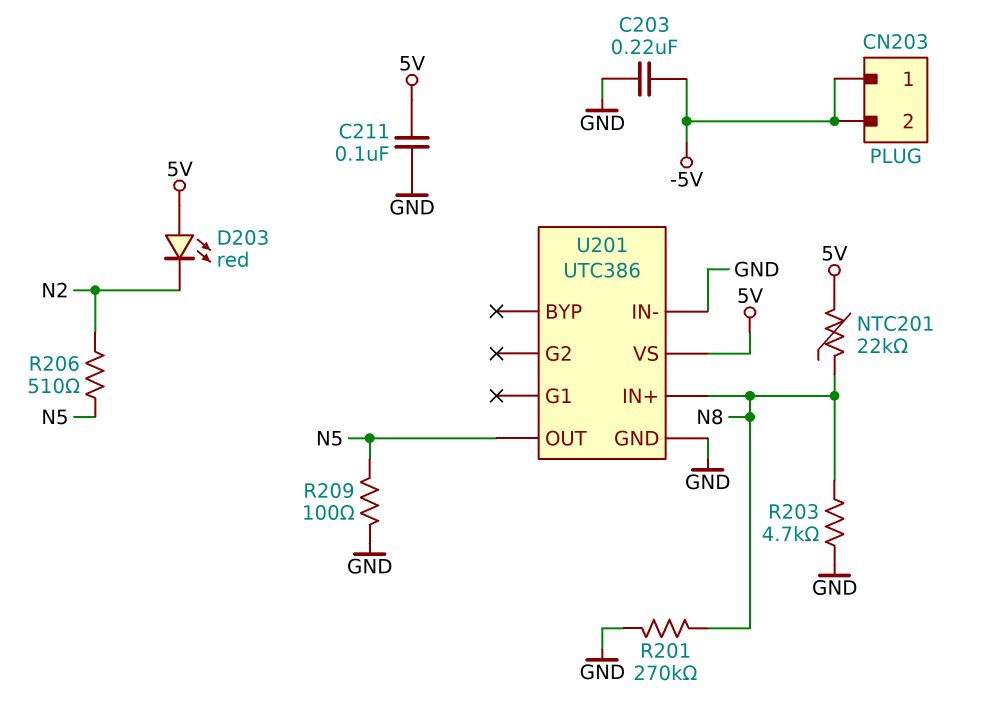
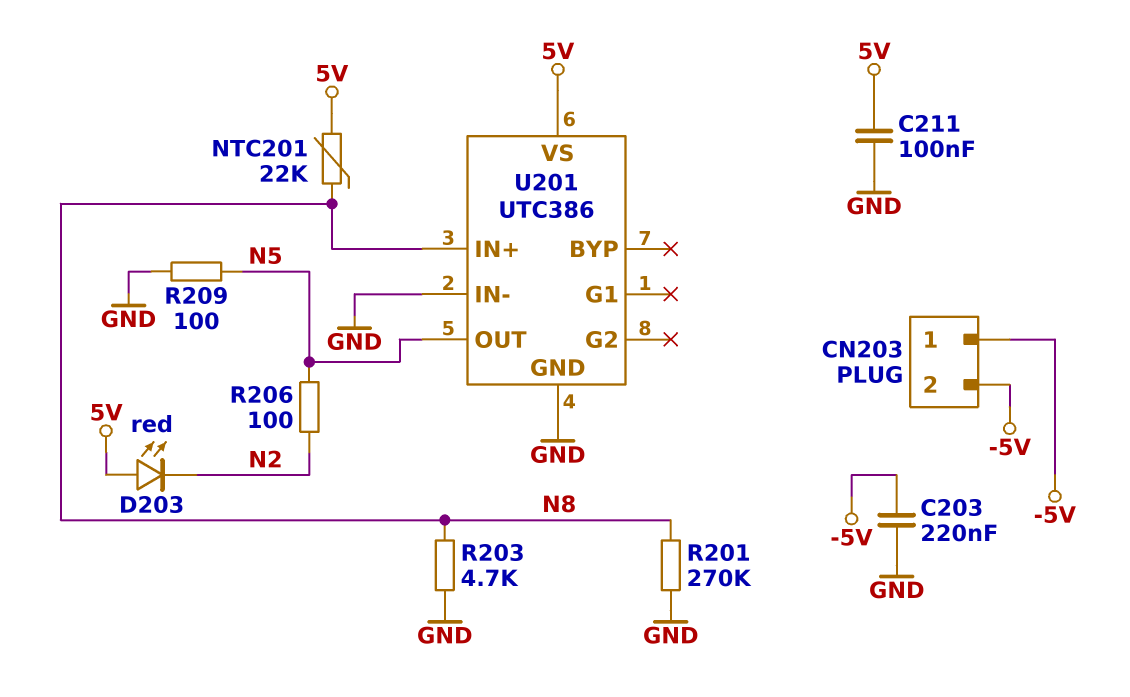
R206: 510 (N2, N5) -> 100 (N2, N5)

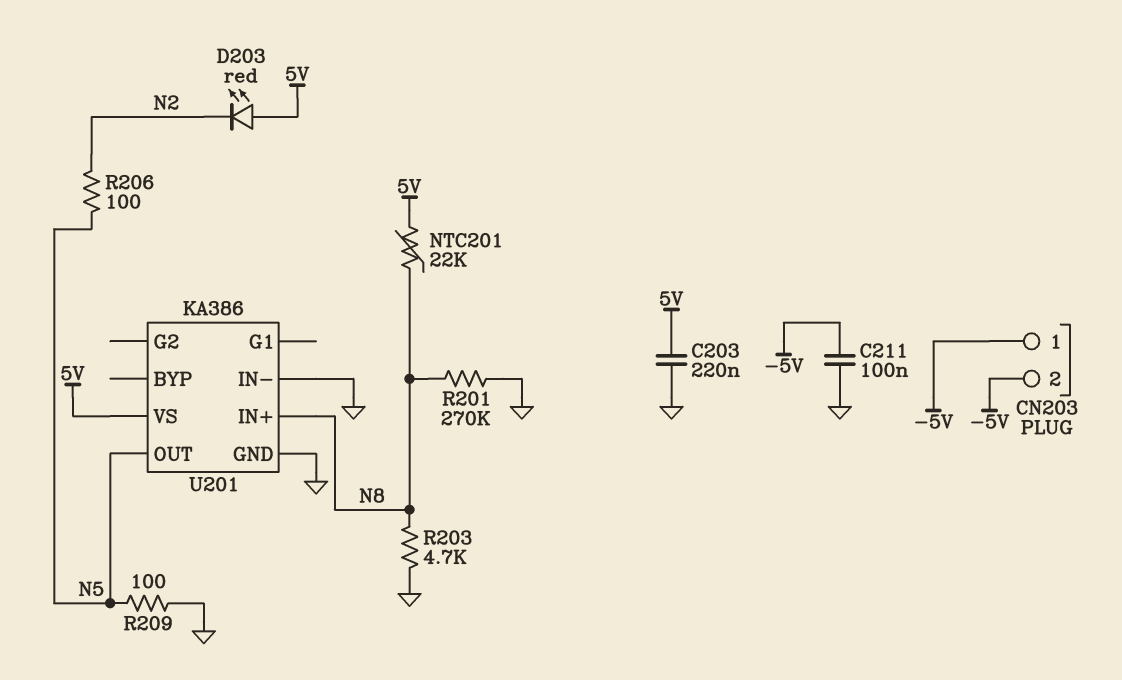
C203: 220nF (-5V, GND) -> 220nF (5V, GND)
C211: 100nF (5V, GND) -> 100nF (-5V, GND)
U201: UTC386 -> KA386

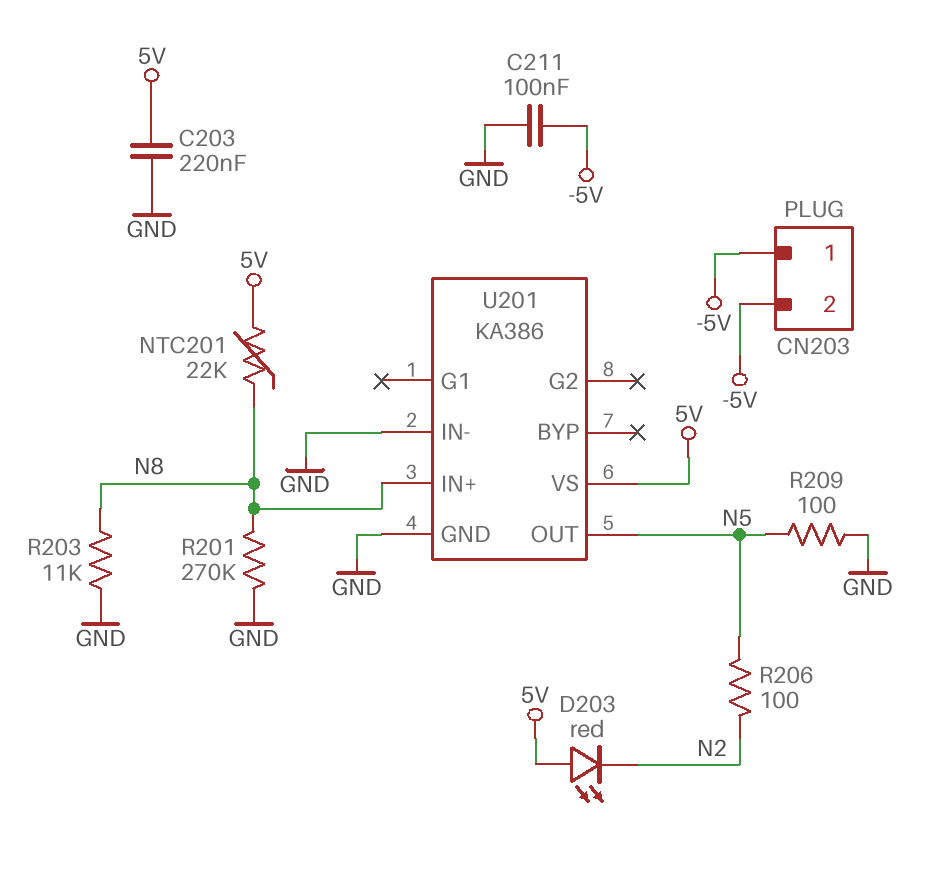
R203: 4.7k (GND, N8) -> 11k (GND, N8)

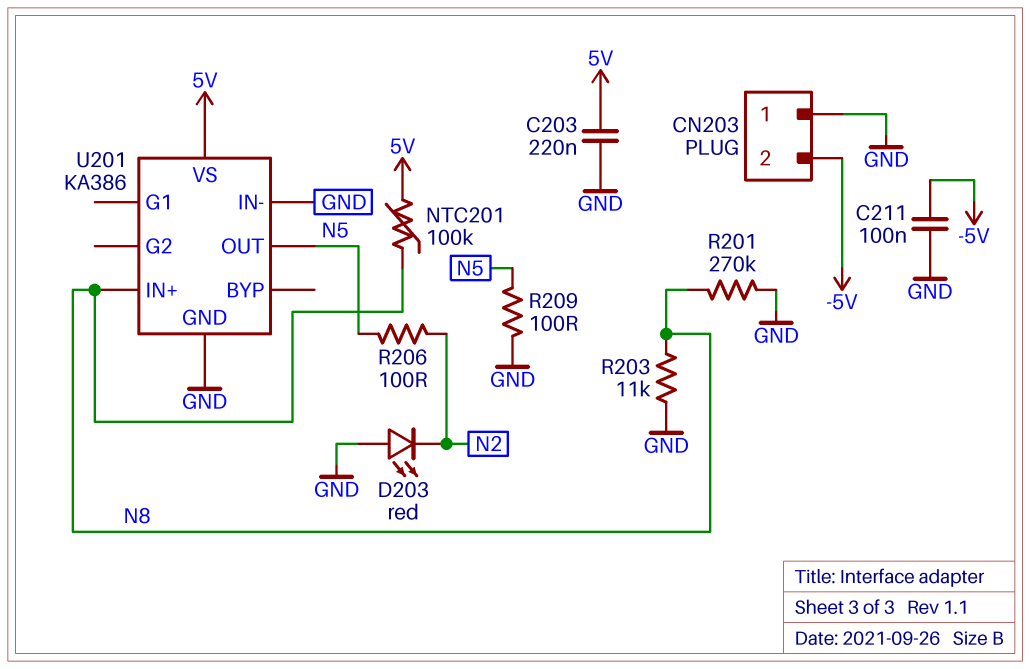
CN203 pin 1: -5V -> GND
D203: LED red (A 5V, K N2) -> LED red (A GND, K N2)
NTC201: 22k (5V, N8) -> 100k (5V, N8)

